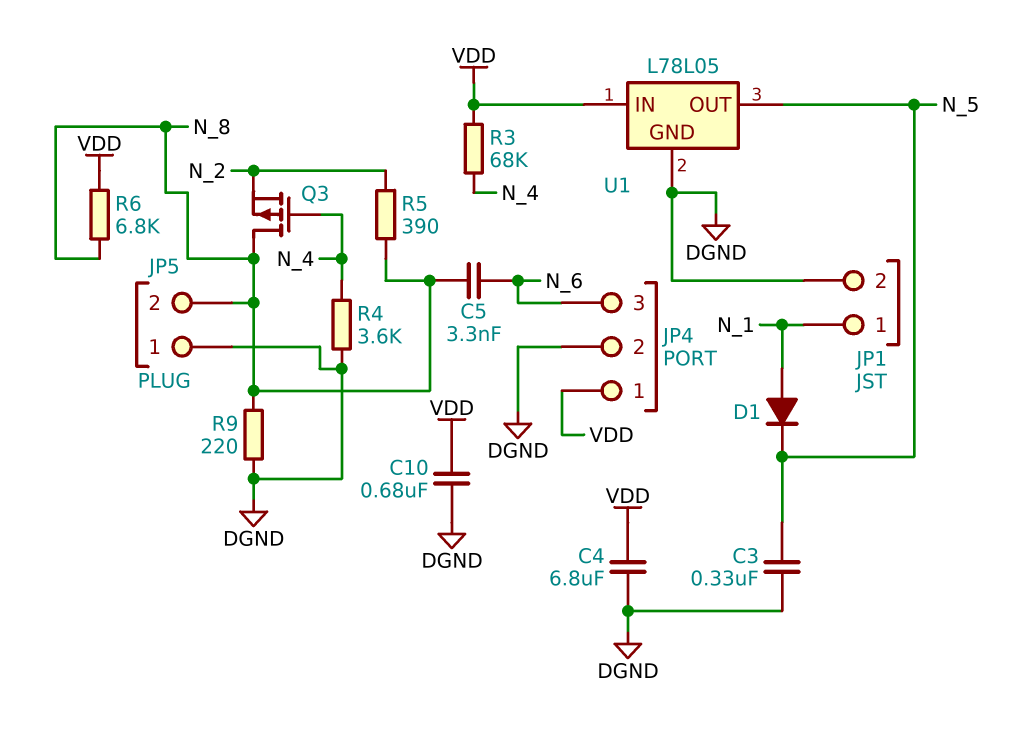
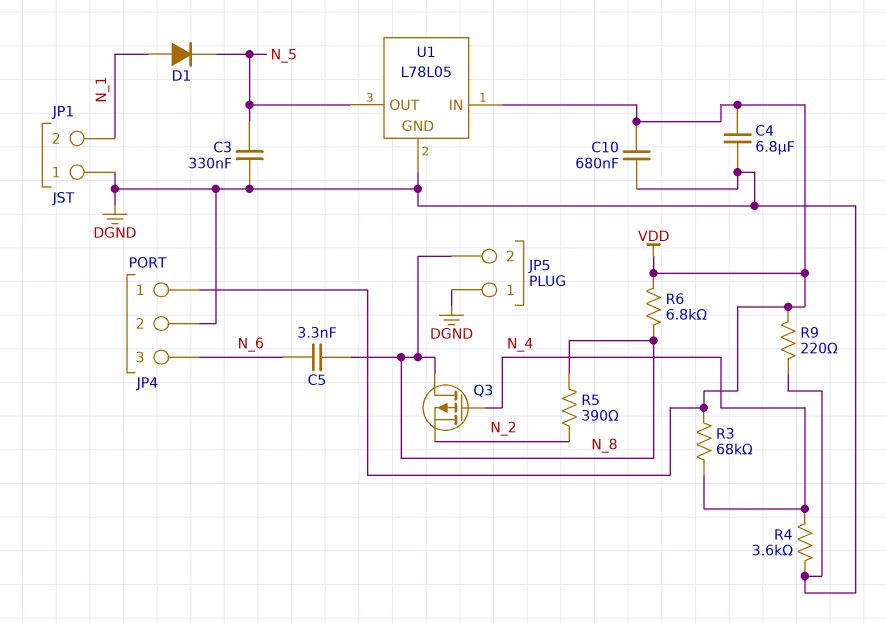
JP1 pin 1: N_1 -> DGND
JP1 pin 2: DGND -> N_1
R9: 220 (DGND, N_8) -> 220 (DGND, VDD)

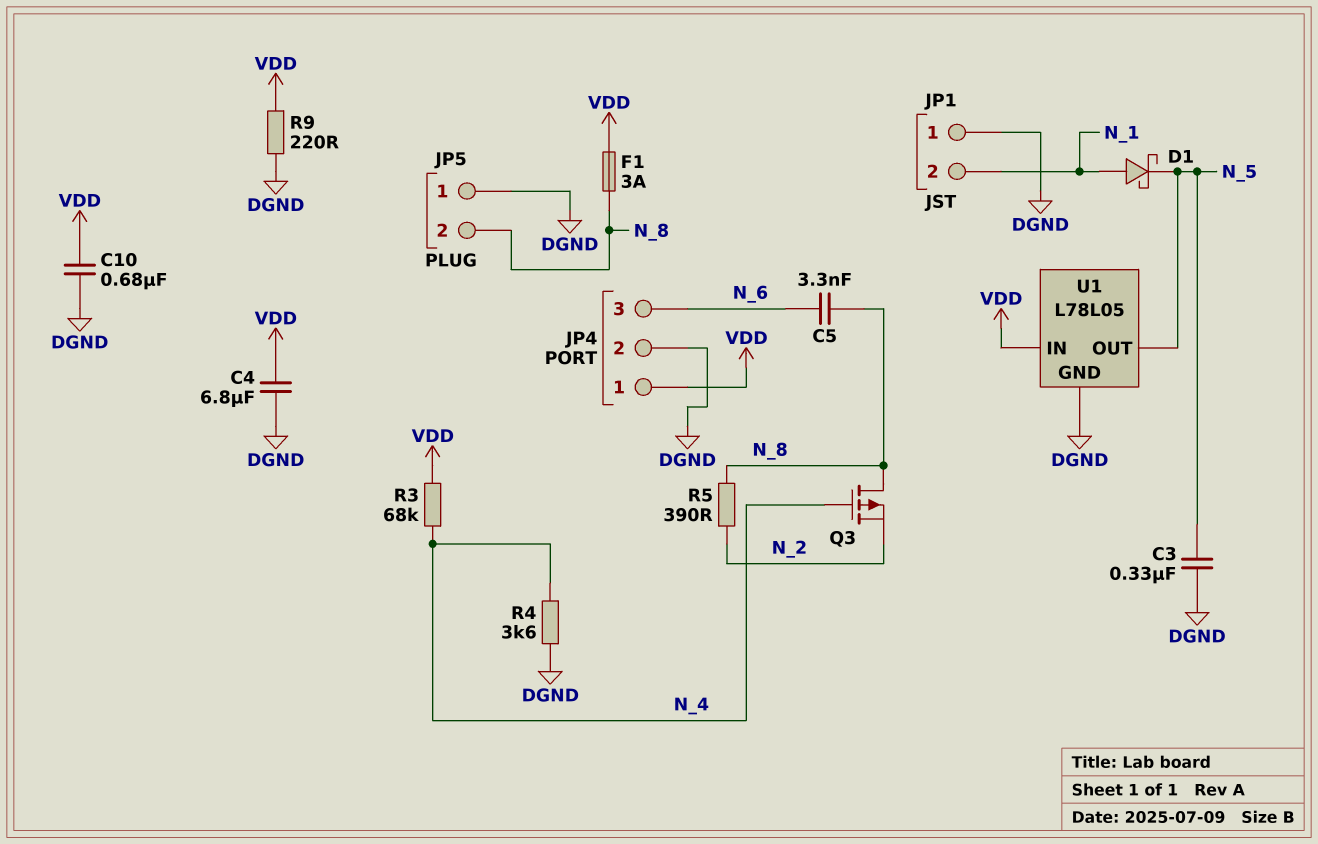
D1: diode (A N_1, K N_5) -> schottky (A N_1, K N_5)
F1: none -> 3A (N_8, VDD)
R6: 6.8k (N_8, VDD) -> none

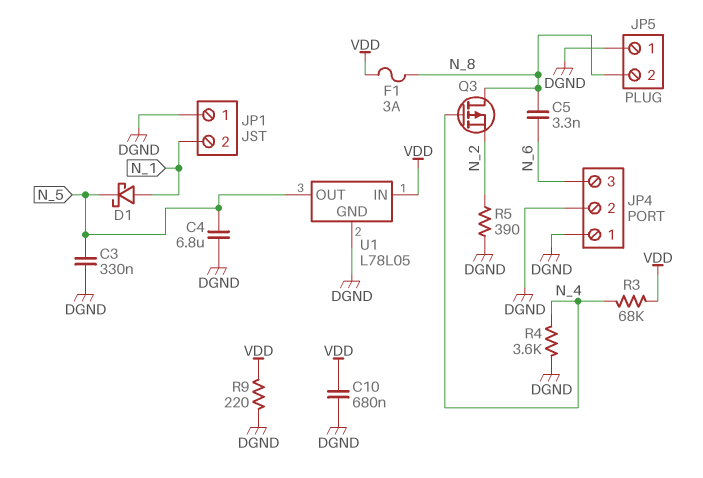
C4: 6.8uF (DGND, VDD) -> 6.8uF (DGND, N_5)
JP4 pin 1: VDD -> DGND
R5: 390 (N_2, N_8) -> 390 (DGND, N_2)

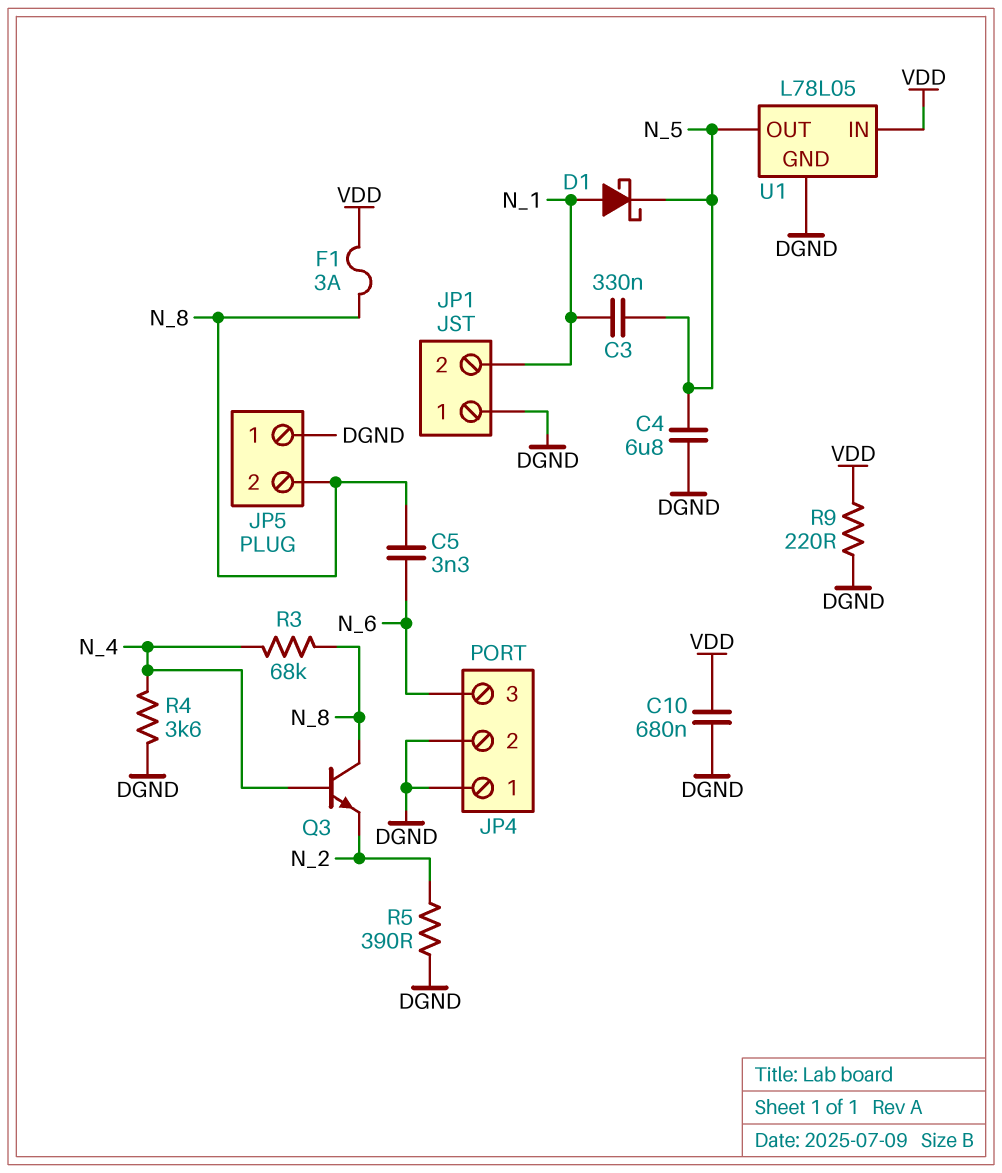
C3: 330nF (DGND, N_5) -> 330nF (N_1, N_5)
Q3: PMOS (G N_4, D N_8, S N_2) -> NPN (B N_4, C N_8, E N_2)
R3: 68k (N_4, VDD) -> 68k (N_4, N_8)

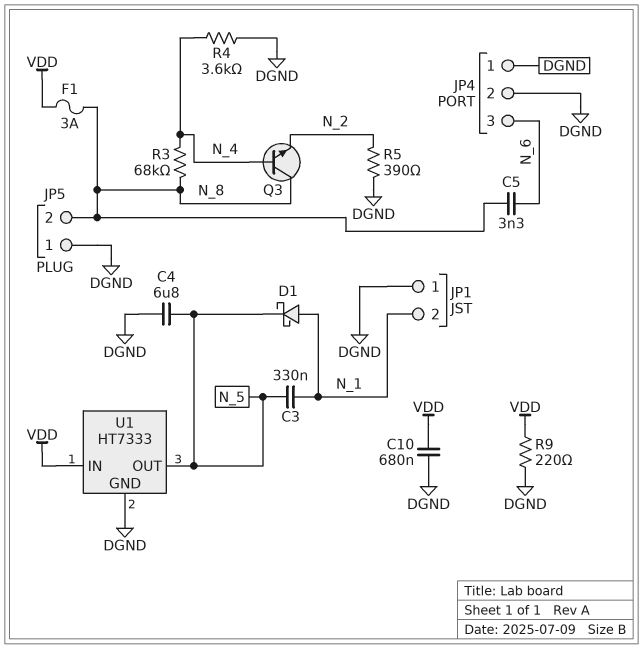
U1: L78L05 -> HT7333

